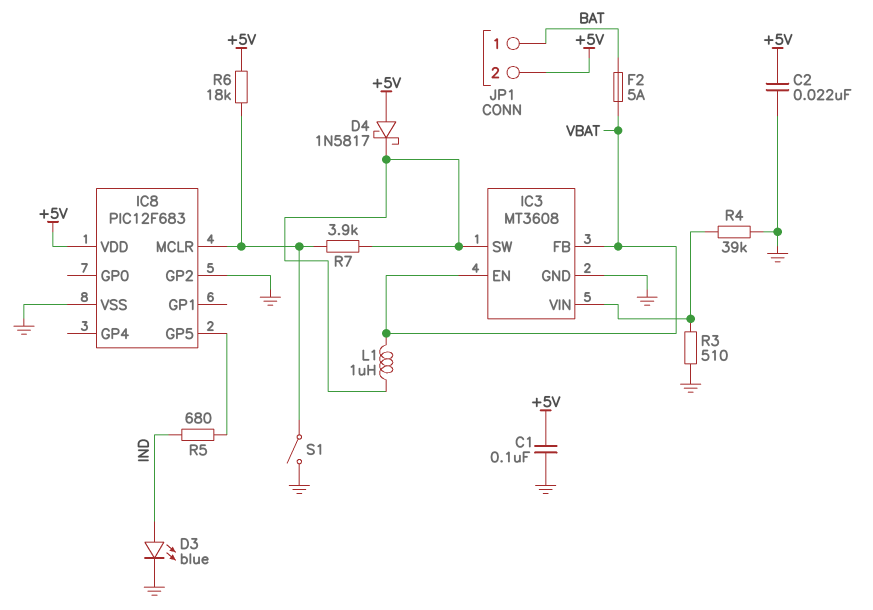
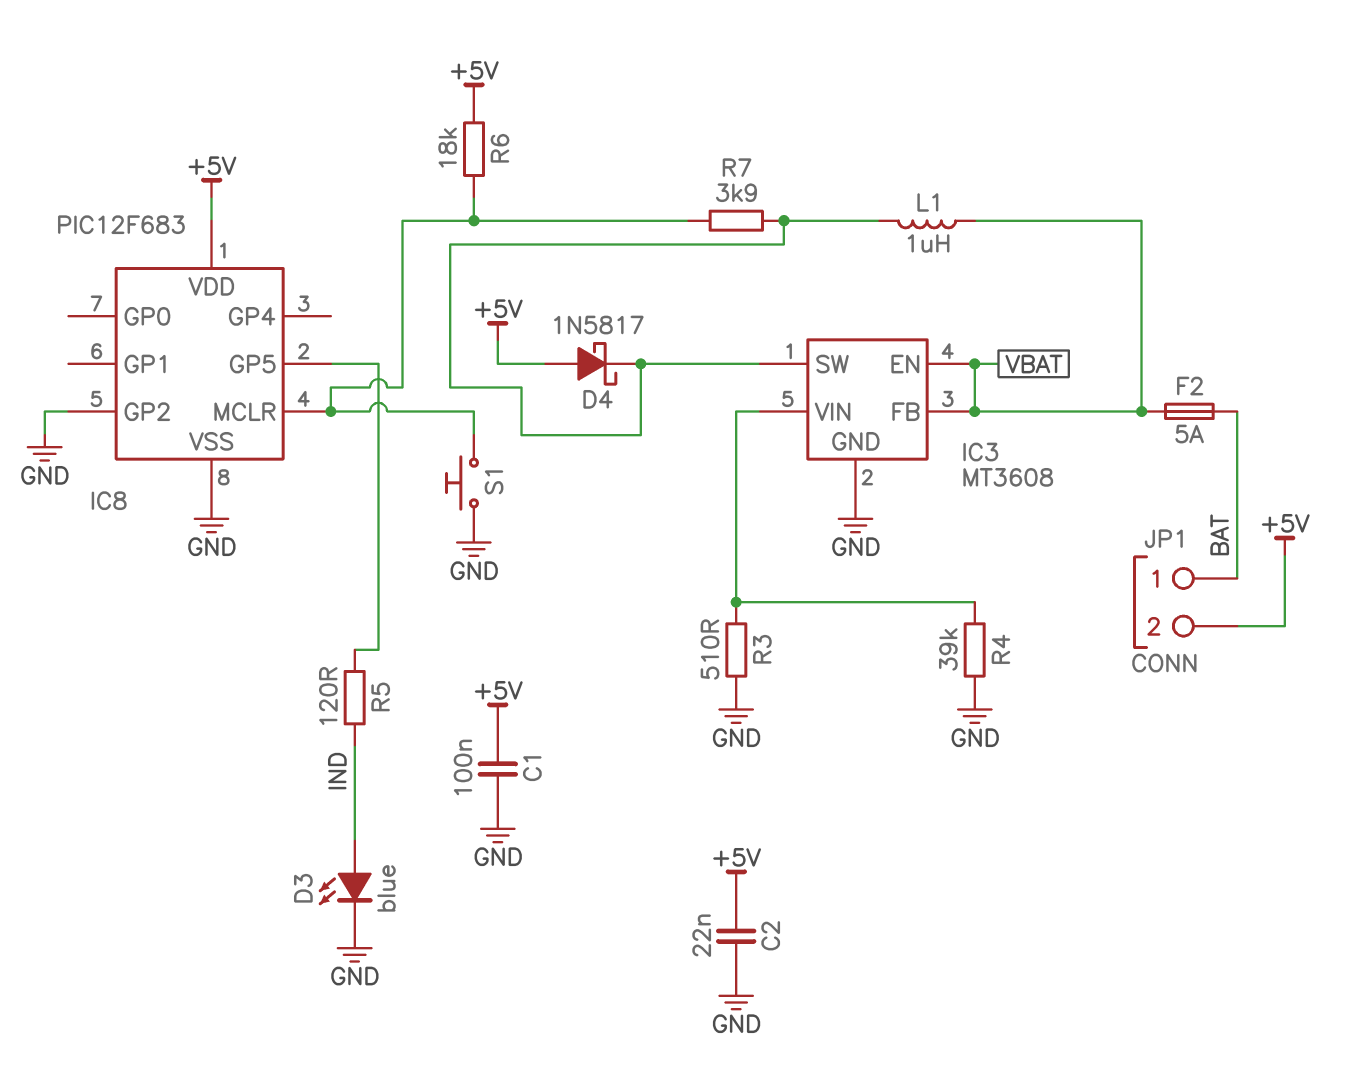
R5: 680 (IC8/GP5, IND) -> 120 (IC8/GP5, IND)
S1: switch (GND, IC8/MCLR) -> button (GND, IC8/MCLR)

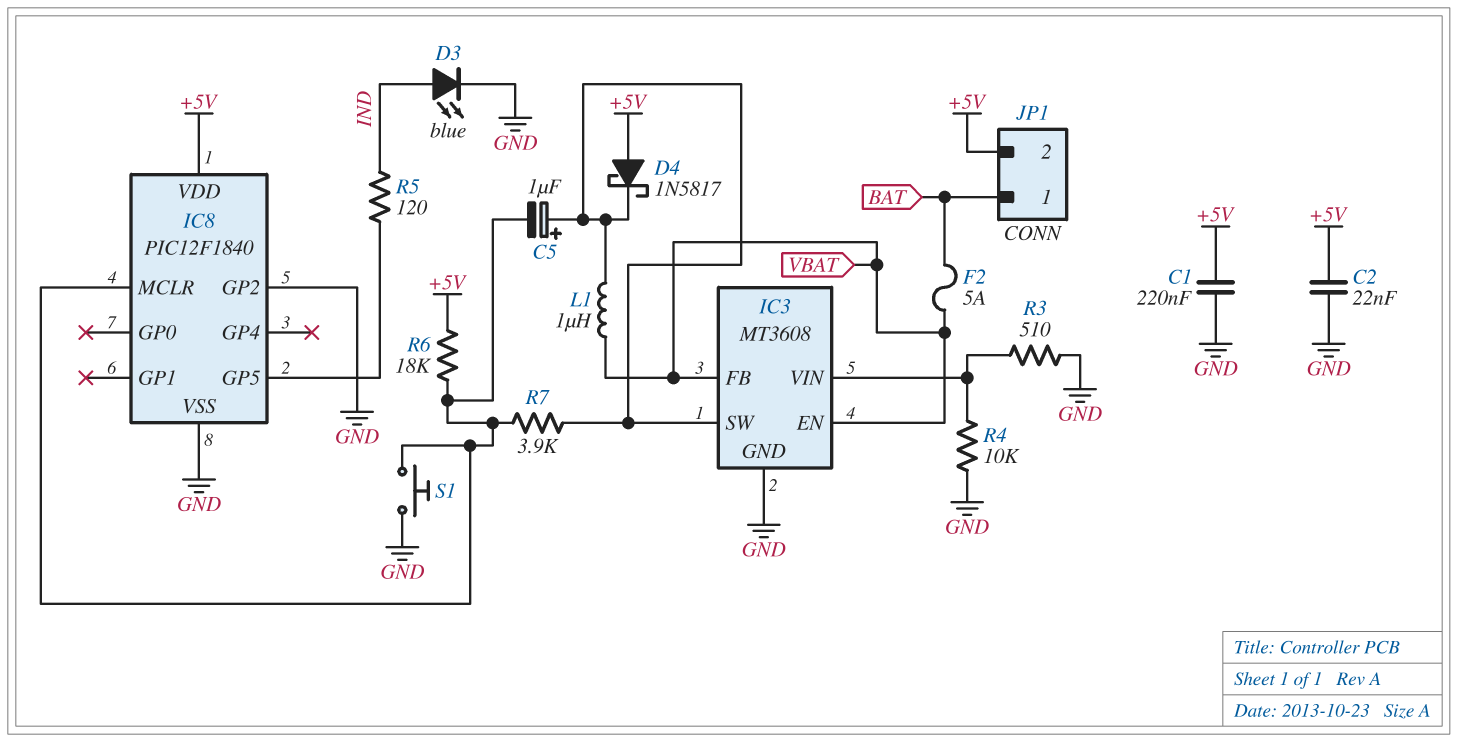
C1: 100nF (+5V, GND) -> 220nF (+5V, GND)
C5: none -> 1uF (plus IC3/SW, minus IC8/MCLR)
IC8: PIC12F683 -> PIC12F1840
R4: 39k (GND, IC3/VIN) -> 10k (GND, IC3/VIN)

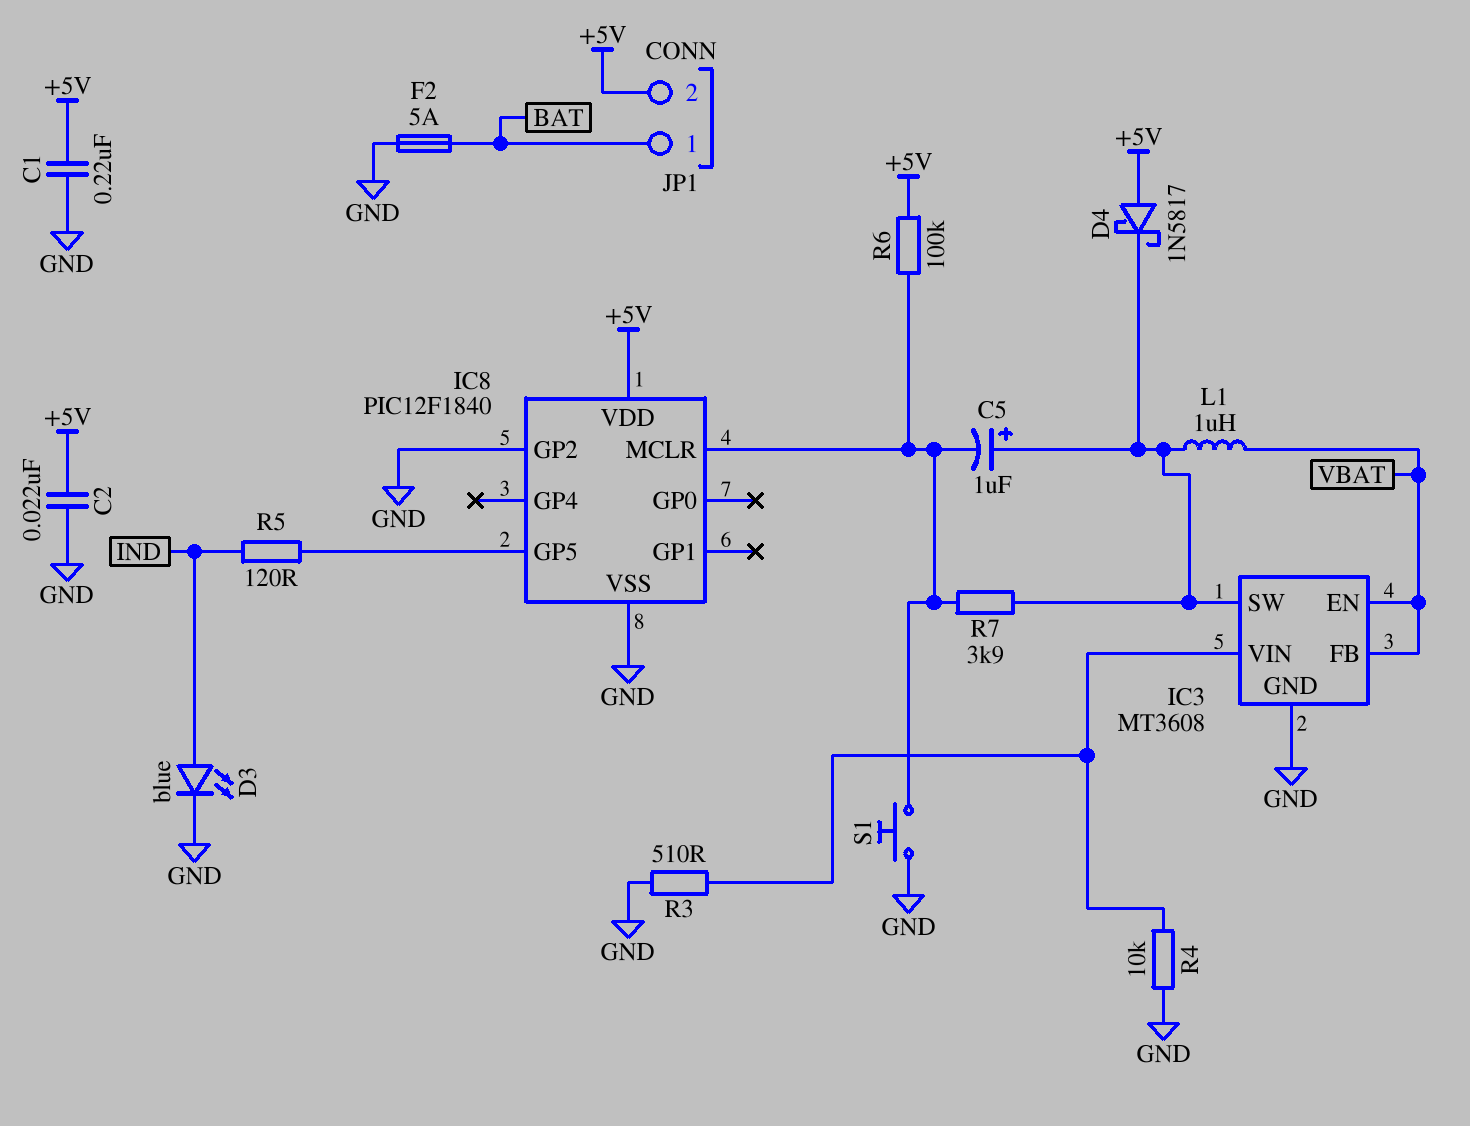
F2: 5A (BAT, VBAT) -> 5A (BAT, GND)
R6: 18k (+5V, IC8/MCLR) -> 100k (+5V, IC8/MCLR)

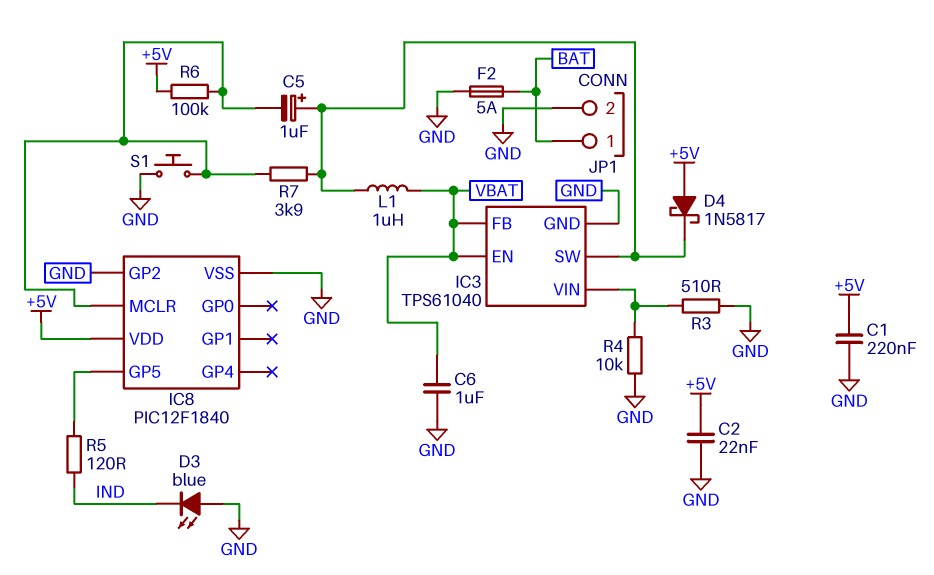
C6: none -> 1uF (GND, VBAT)
D3: LED blue (A IND, K GND) -> LED blue (A GND, K IND)
IC3: MT3608 -> TPS61040
JP1 pin 2: +5V -> GND

